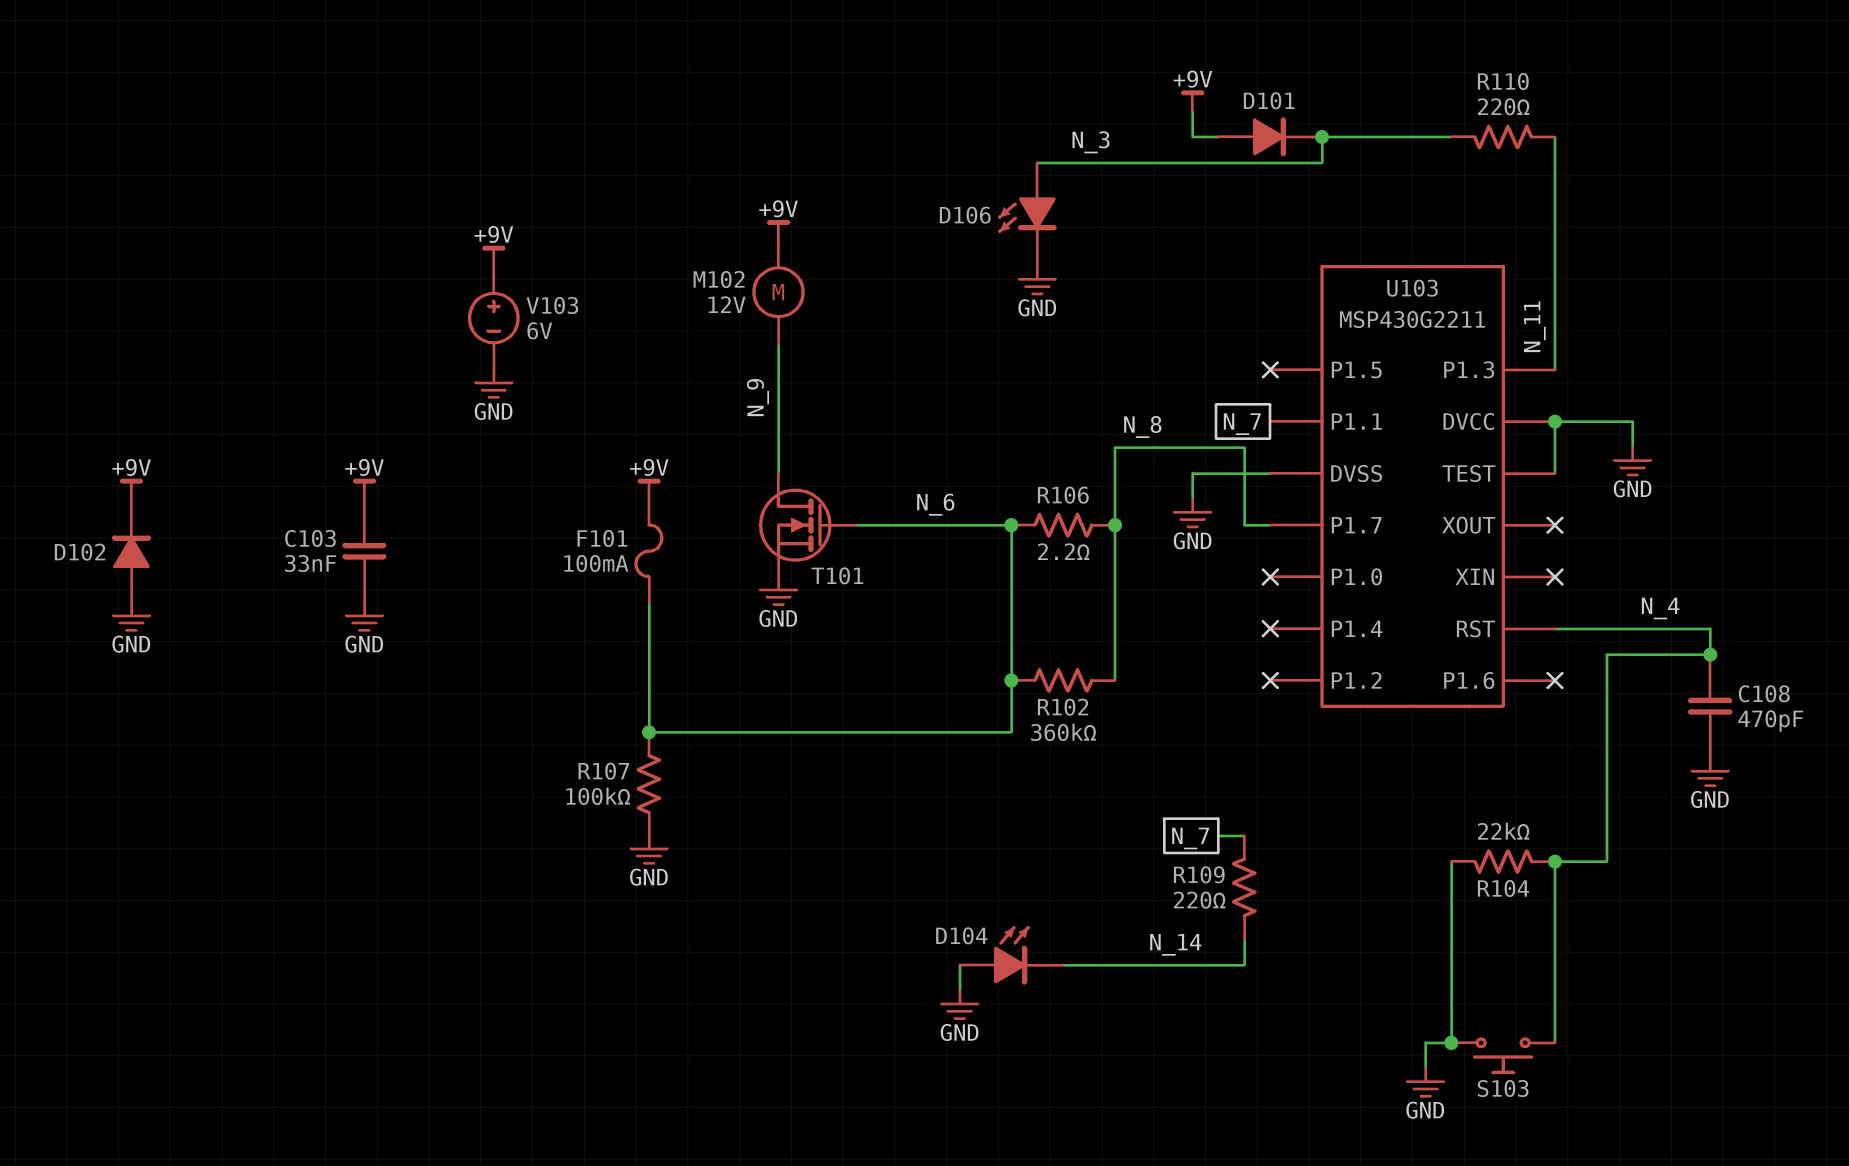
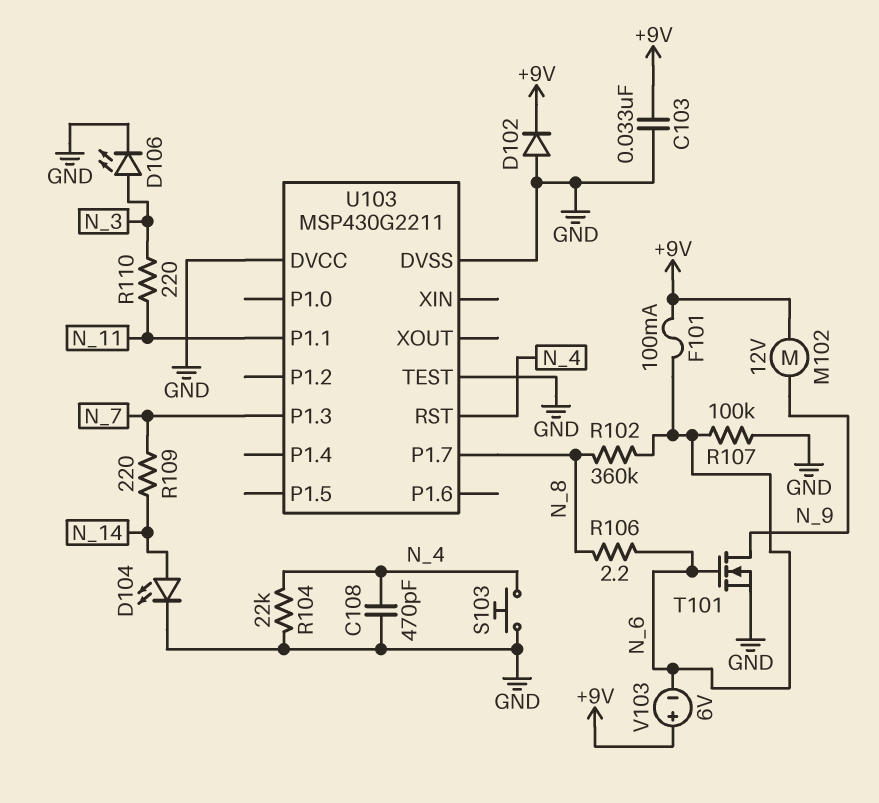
D101: diode (A +9V, K N_3) -> none
D104: LED (A GND, K N_14) -> LED (A N_14, K GND)
U103 pin P1.1: N_7 -> N_11
U103 pin P1.3: N_11 -> N_7
V103: 6V (plus +9V, minus GND) -> 6V (plus +9V, minus N_6)

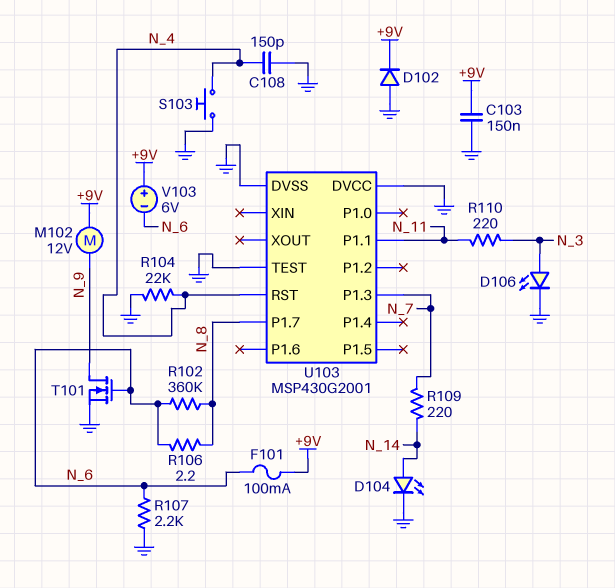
C103: 33nF (+9V, GND) -> 150nF (+9V, GND)
C108: 470pF (GND, N_4) -> 150pF (GND, N_4)
R107: 100k (GND, N_6) -> 2.2k (GND, N_6)
U103: MSP430G2211 -> MSP430G2001

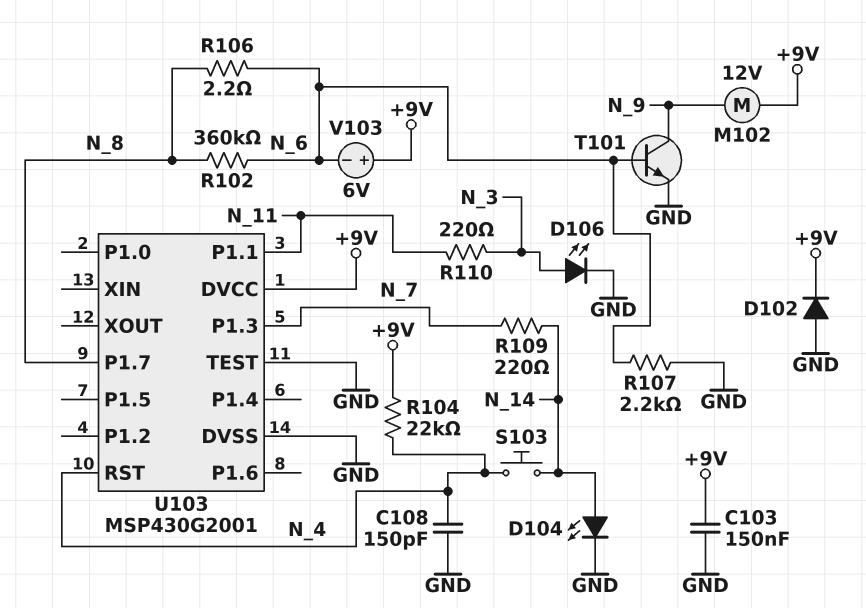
F101: 100mA (+9V, N_6) -> none
R104: 22k (GND, N_4) -> 22k (+9V, N_4)
S103: button (GND, N_4) -> button (N_4, N_14)
T101: NMOS (G N_6, D N_9, S GND) -> NPN (B N_6, C N_9, E GND)
U103 pin DVCC: GND -> +9V

